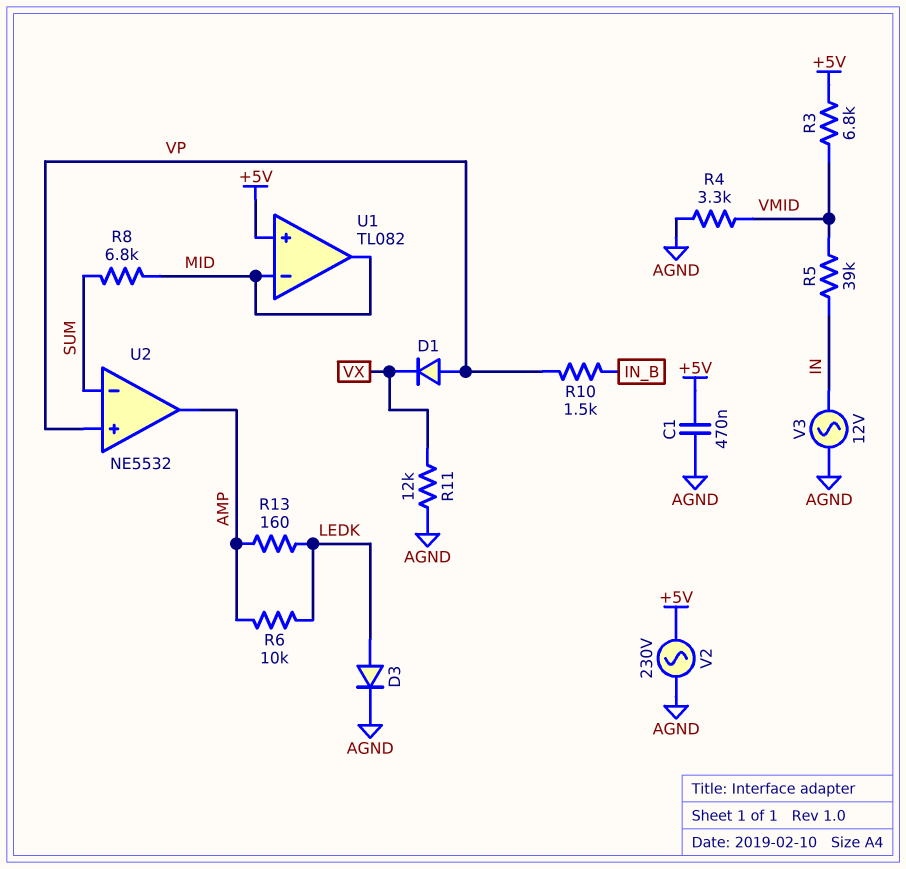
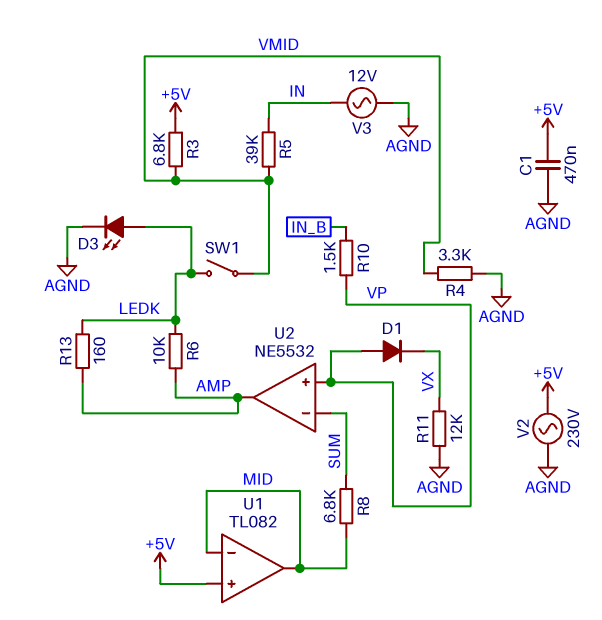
D3: diode (A LEDK, K AGND) -> LED (A LEDK, K AGND)
SW1: none -> switch (LEDK, VMID)

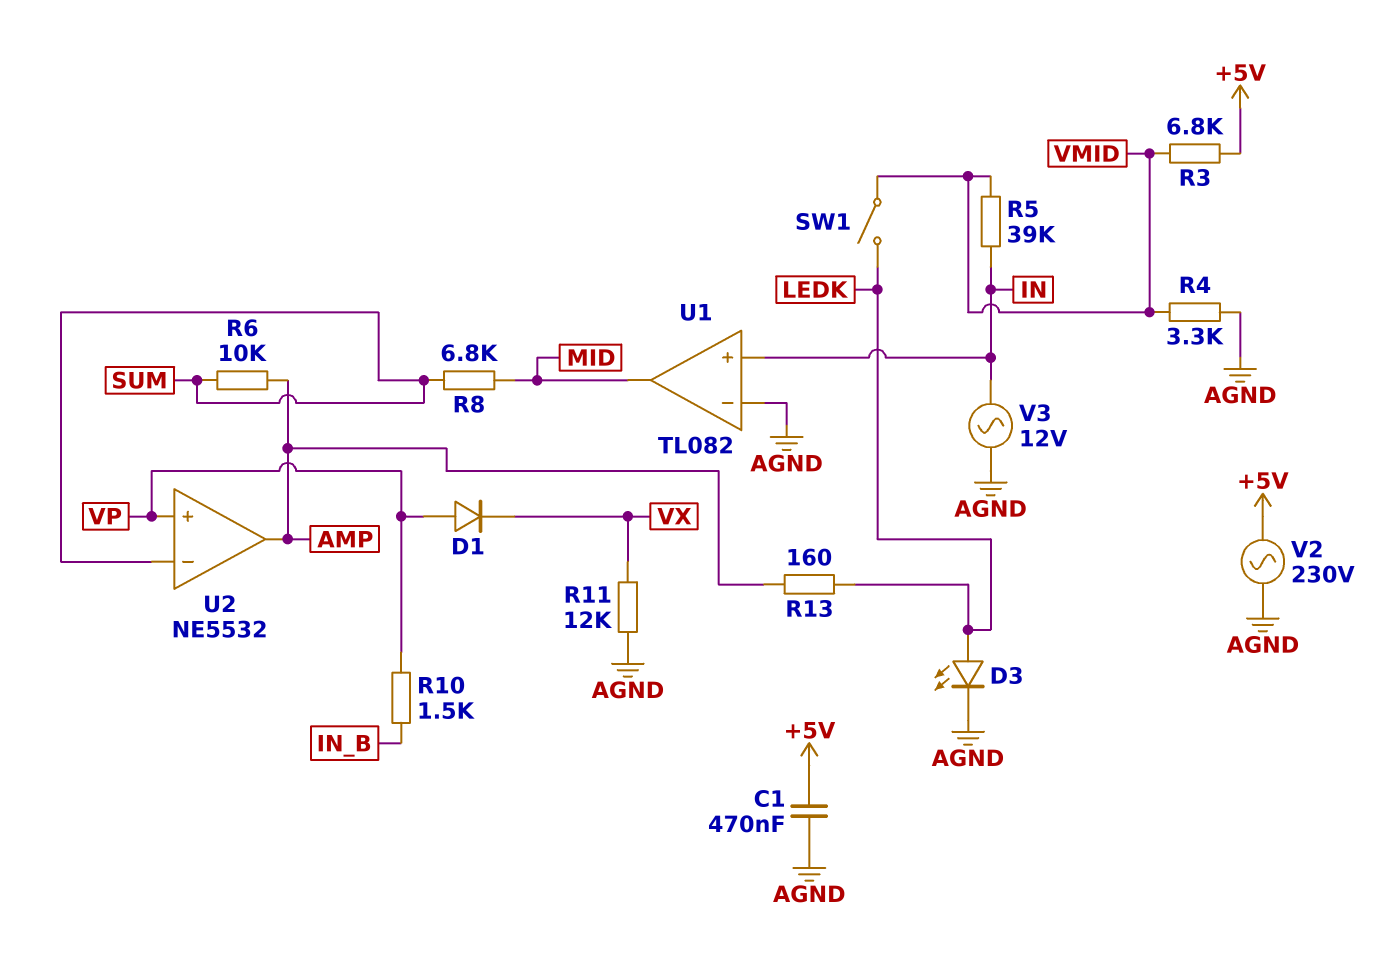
R6: 10k (AMP, LEDK) -> 10k (AMP, SUM)
U1 pin in+: +5V -> IN
U1 pin in-: MID -> AGND

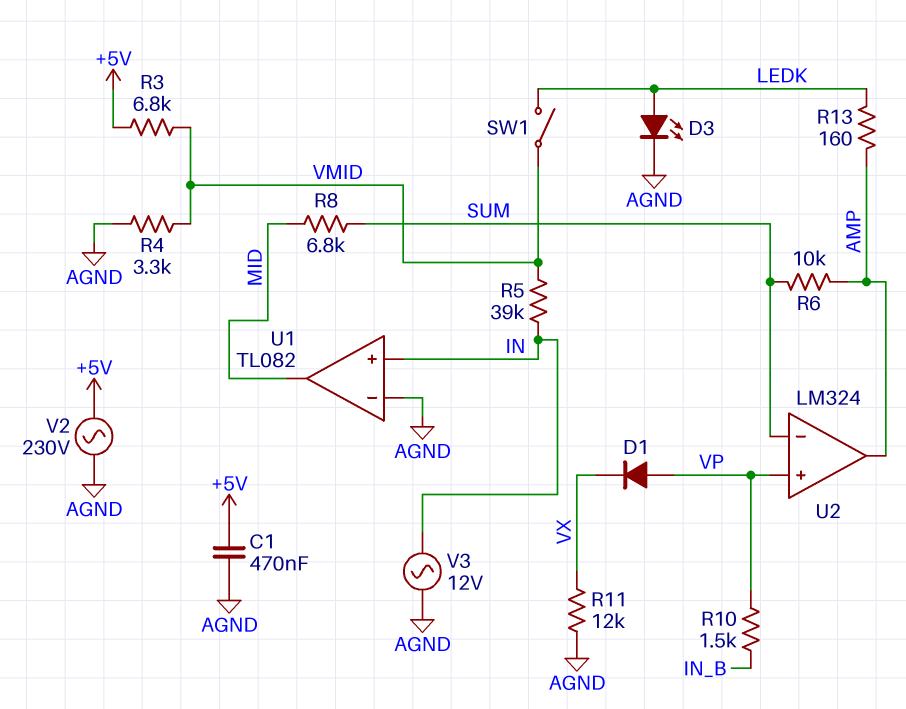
U2: NE5532 -> LM324

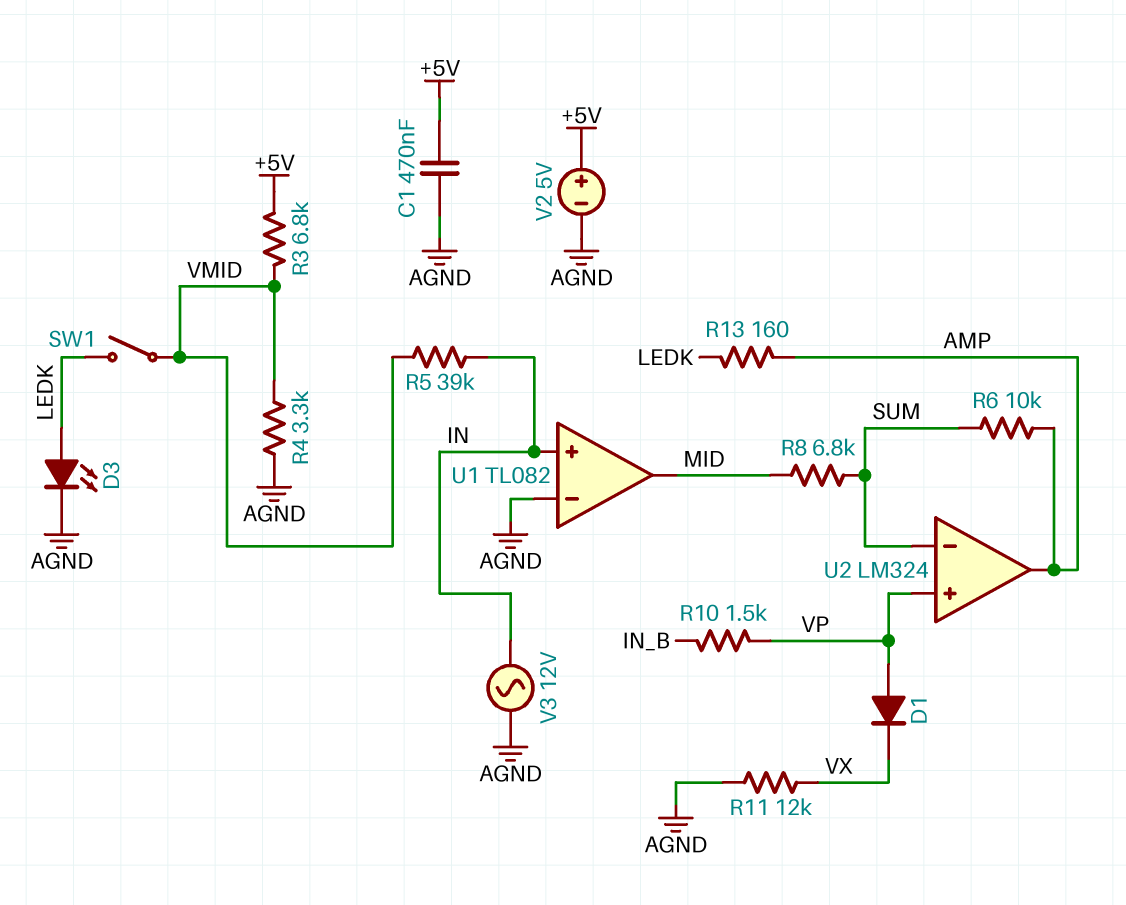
V2: AC 230V (+5V, AGND) -> 5V (plus +5V, minus AGND)

